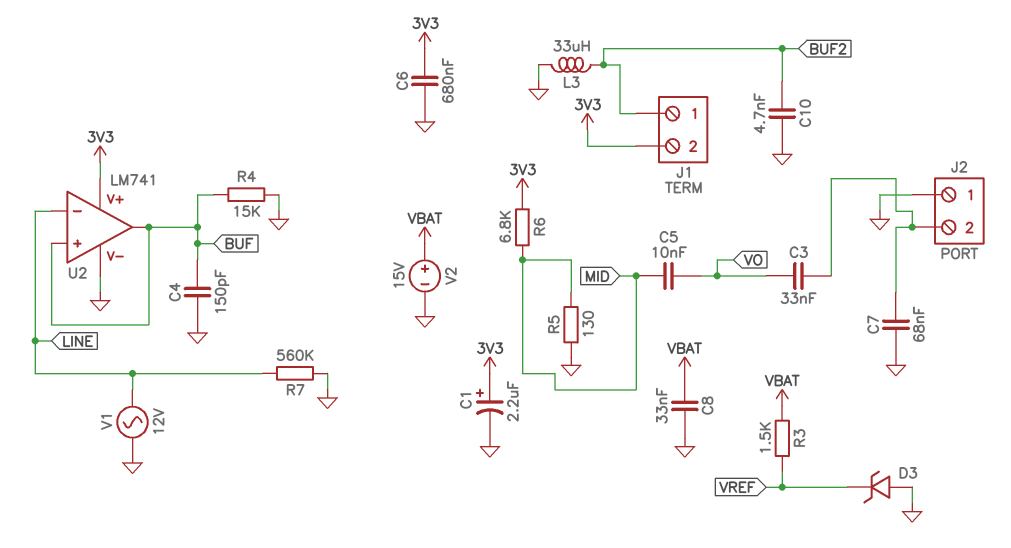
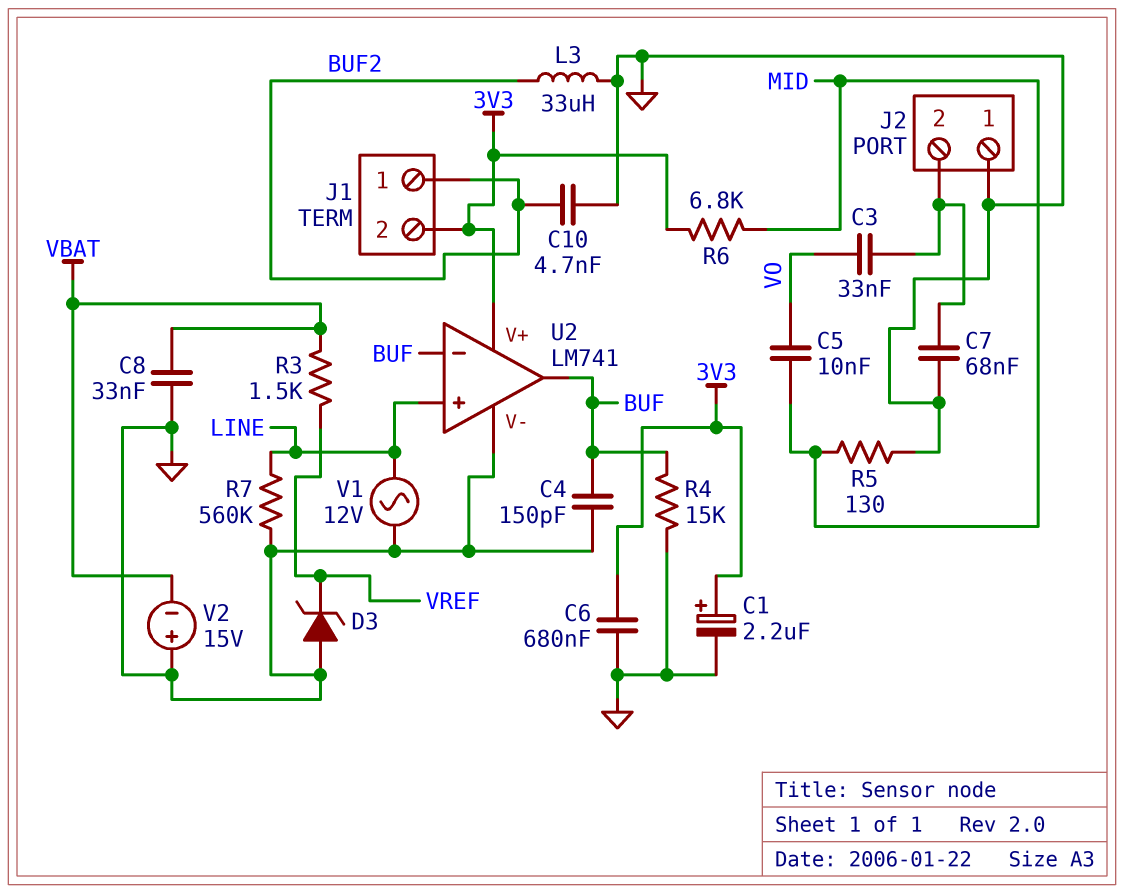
U2 pin in+: BUF -> LINE
U2 pin in-: LINE -> BUF
V2: 15V (plus VBAT, minus GND) -> 15V (plus GND, minus VBAT)

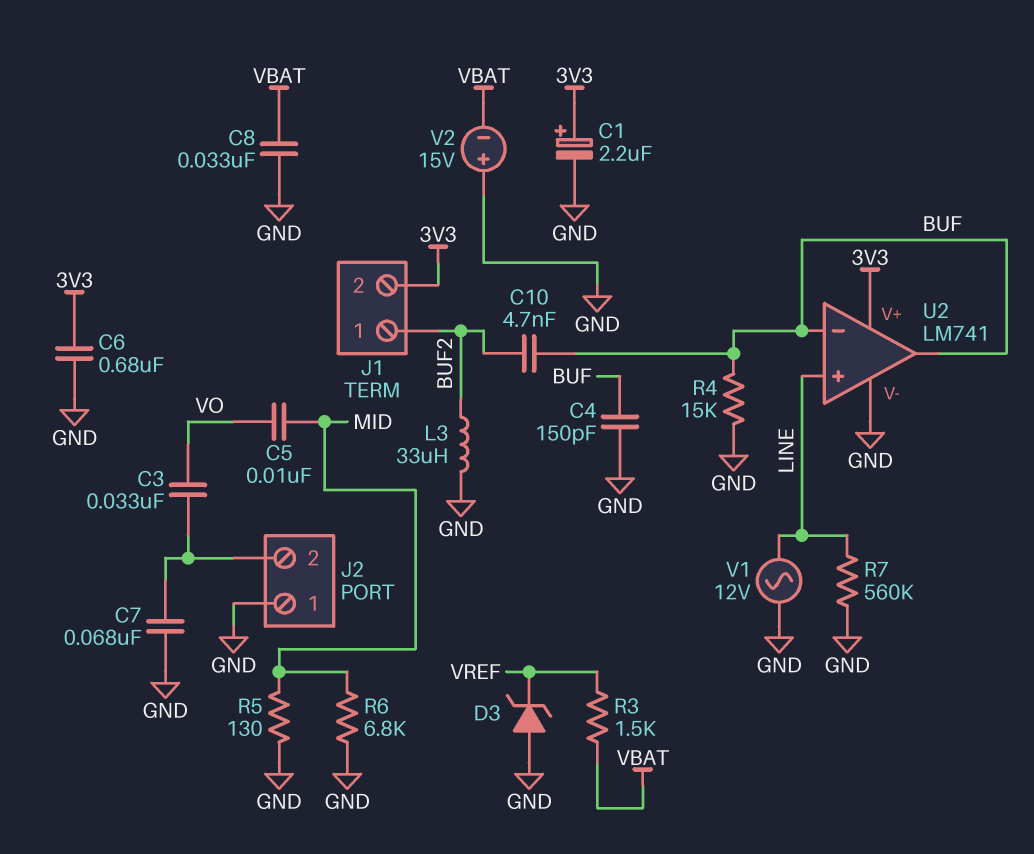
C10: 4.7nF (BUF2, GND) -> 4.7nF (BUF, BUF2)
R6: 6.8k (3V3, MID) -> 6.8k (GND, MID)

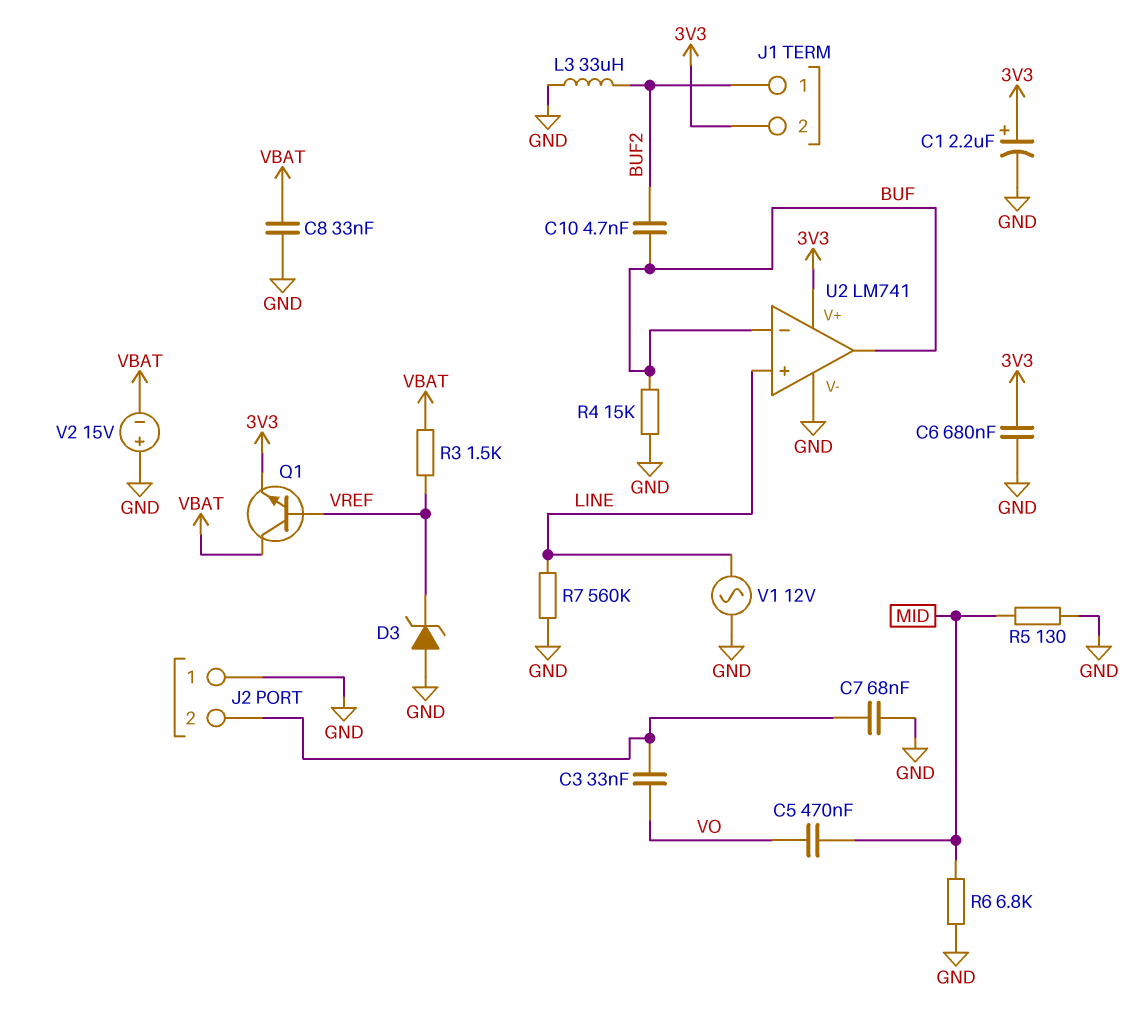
C4: 150pF (BUF, GND) -> none
C5: 10nF (MID, VO) -> 470nF (MID, VO)
Q1: none -> NPN (B VREF, C VBAT, E 3V3)

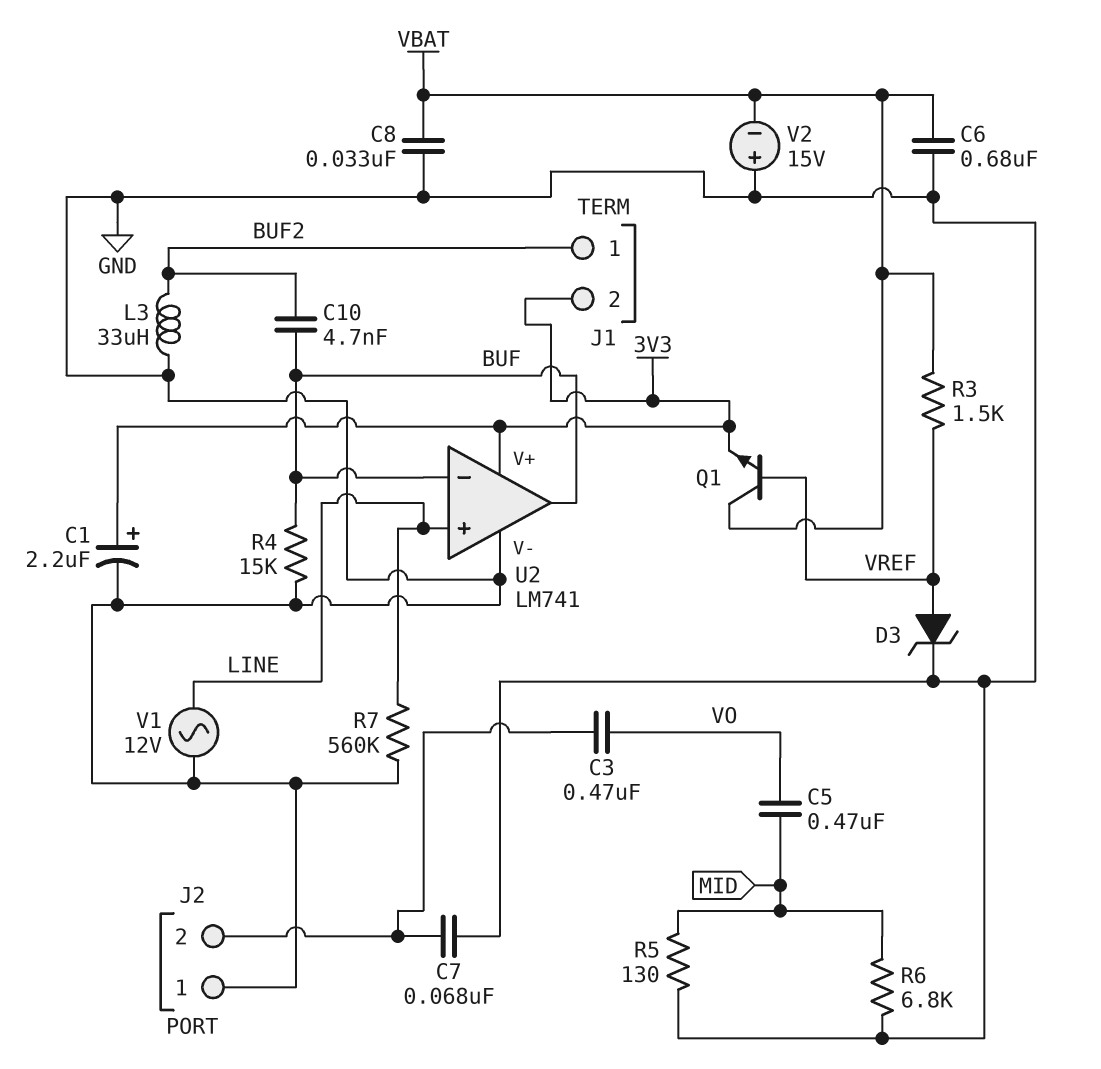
C3: 33nF (J2/2, VO) -> 470nF (J2/2, VO)
C6: 680nF (3V3, GND) -> 680nF (GND, VBAT)
D3: zener (A GND, K VREF) -> zener (A VREF, K GND)

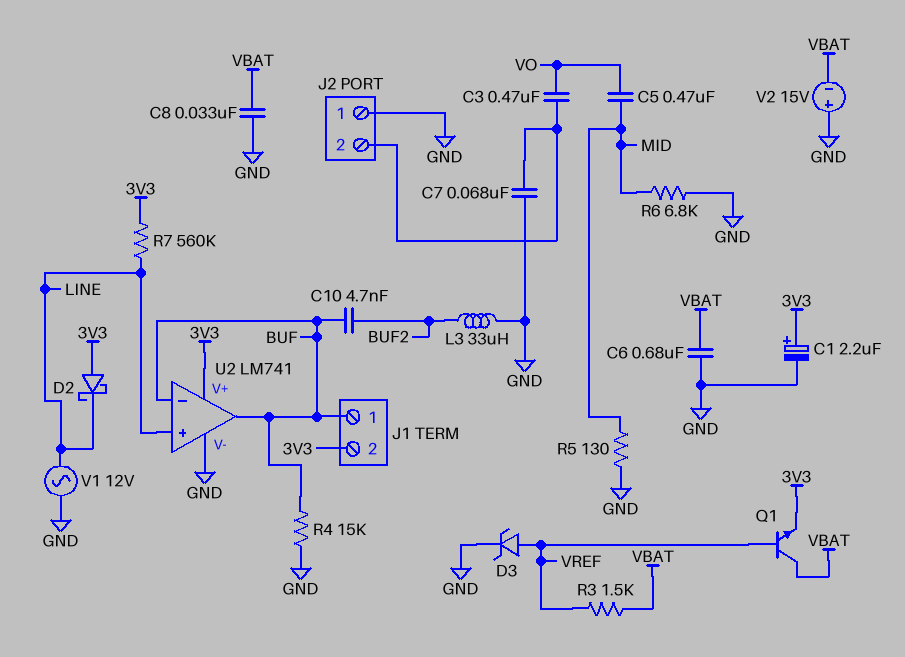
D2: none -> schottky (A 3V3, K LINE)
J1 pin 1: BUF2 -> BUF
R7: 560k (GND, LINE) -> 560k (3V3, LINE)

